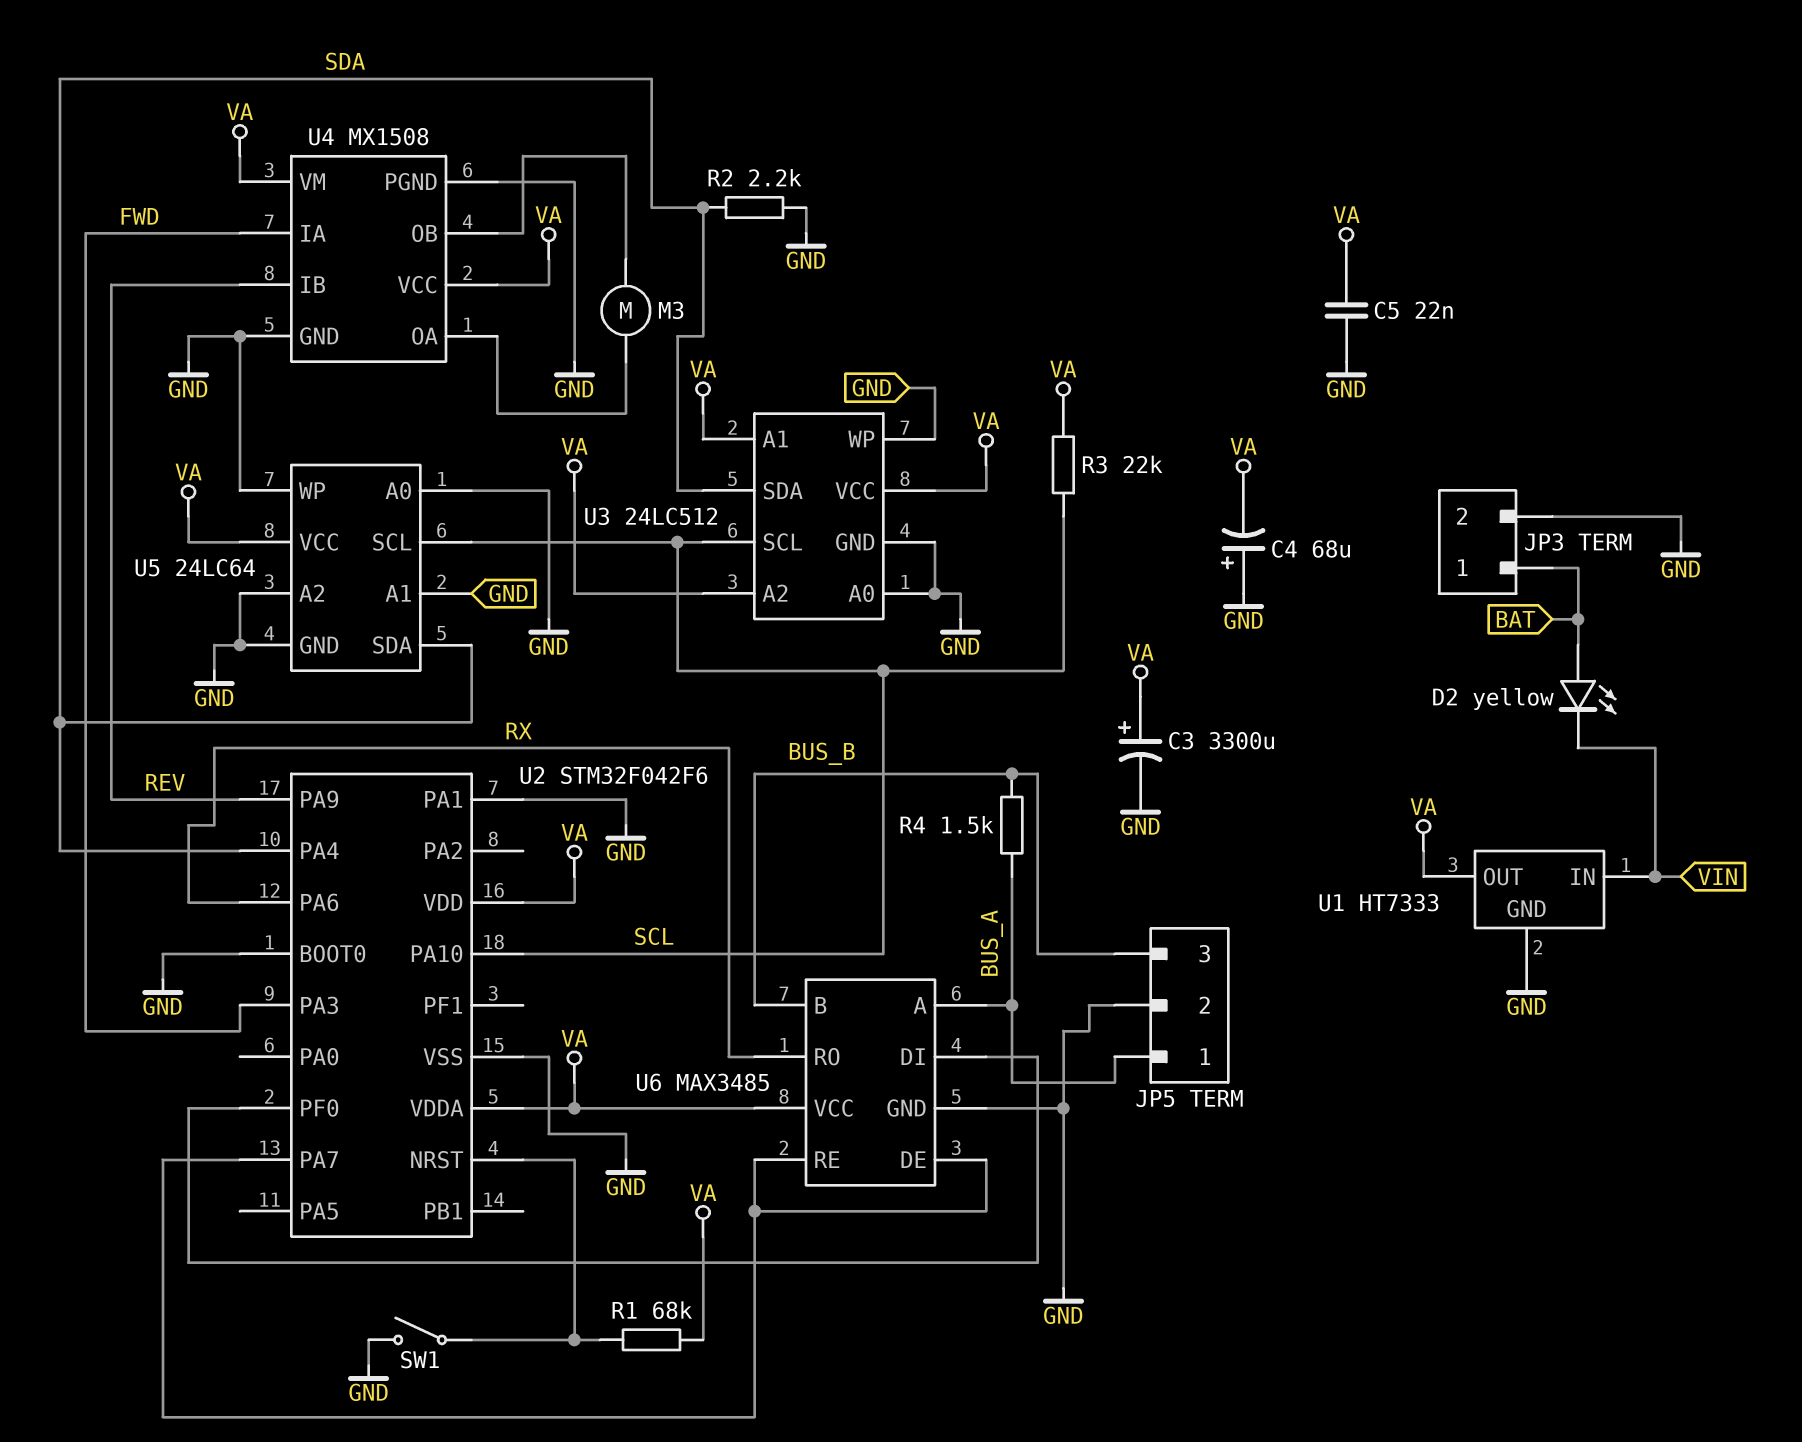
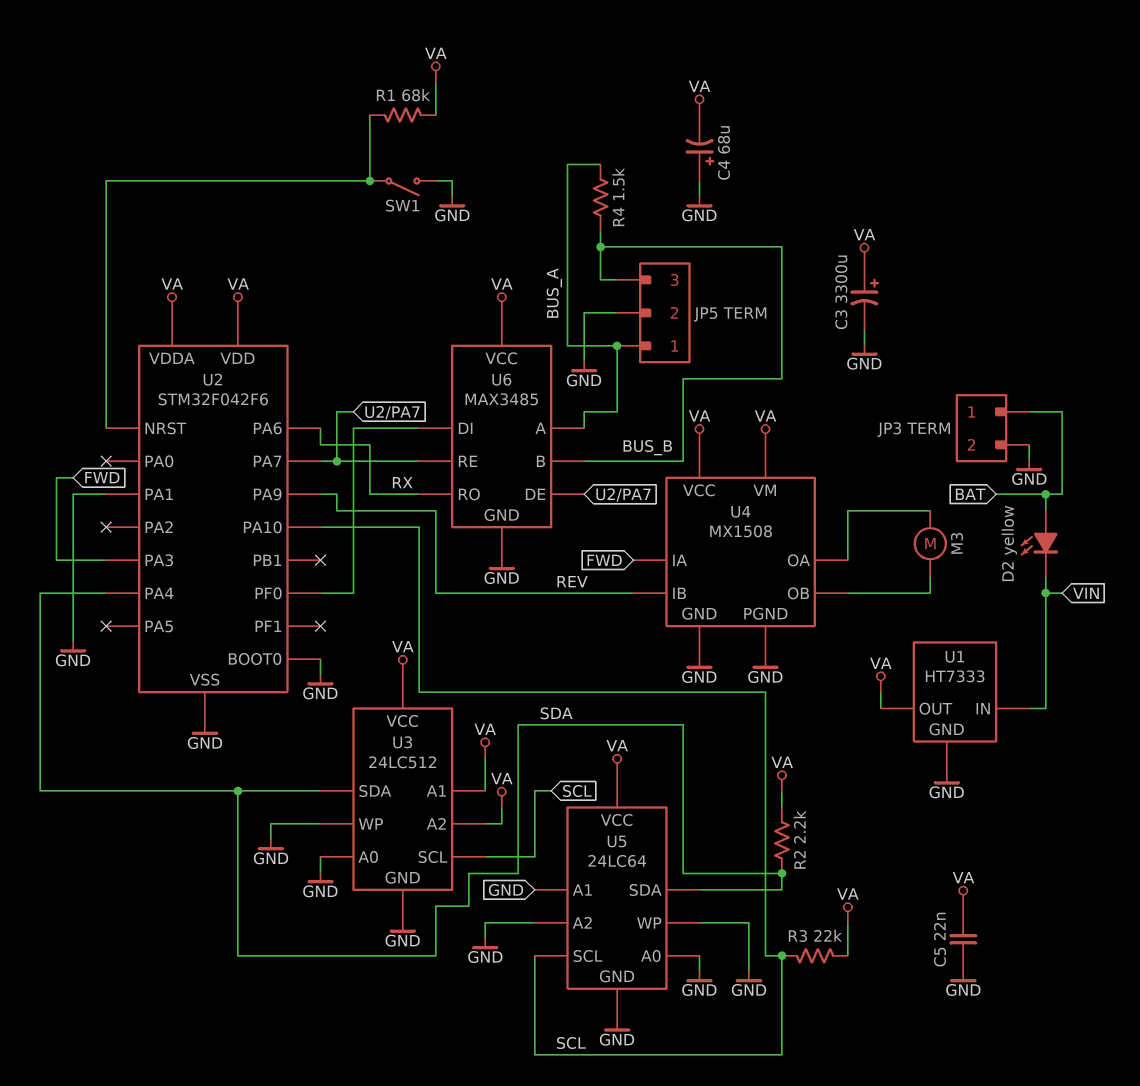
R2: 2.2k (GND, SDA) -> 2.2k (SDA, VA)

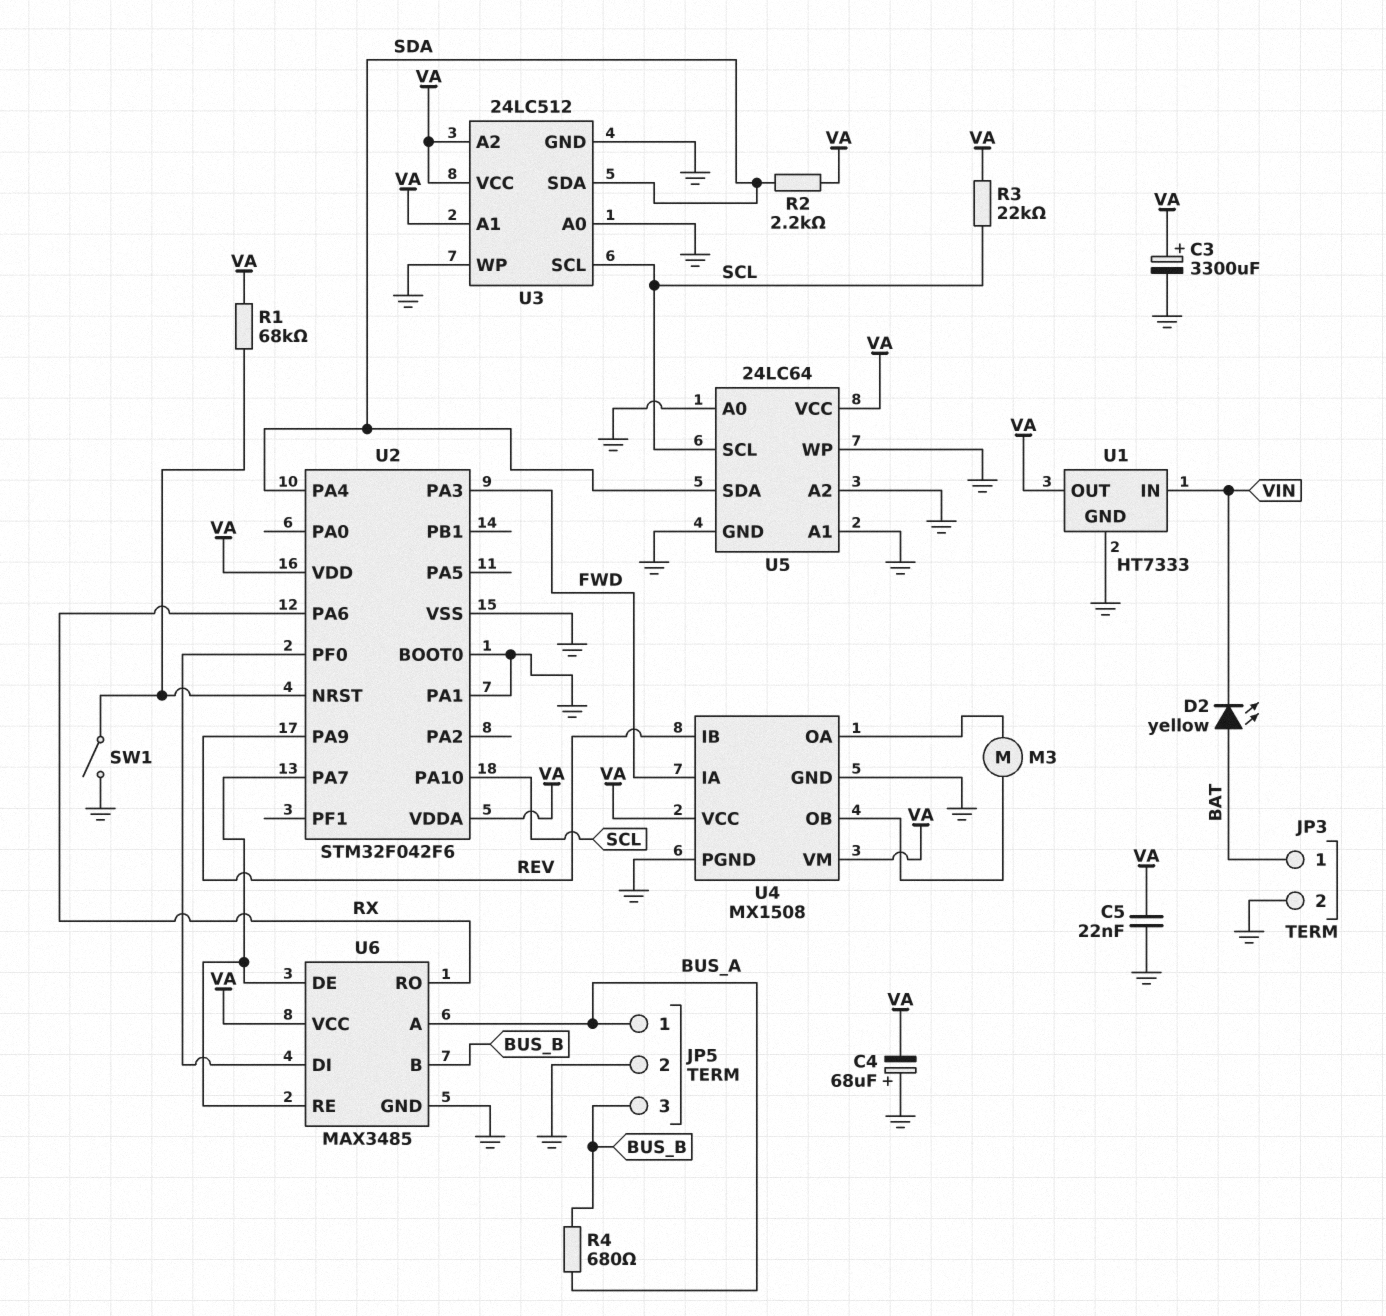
R4: 1.5k (BUS_A, BUS_B) -> 680 (BUS_A, BUS_B)

